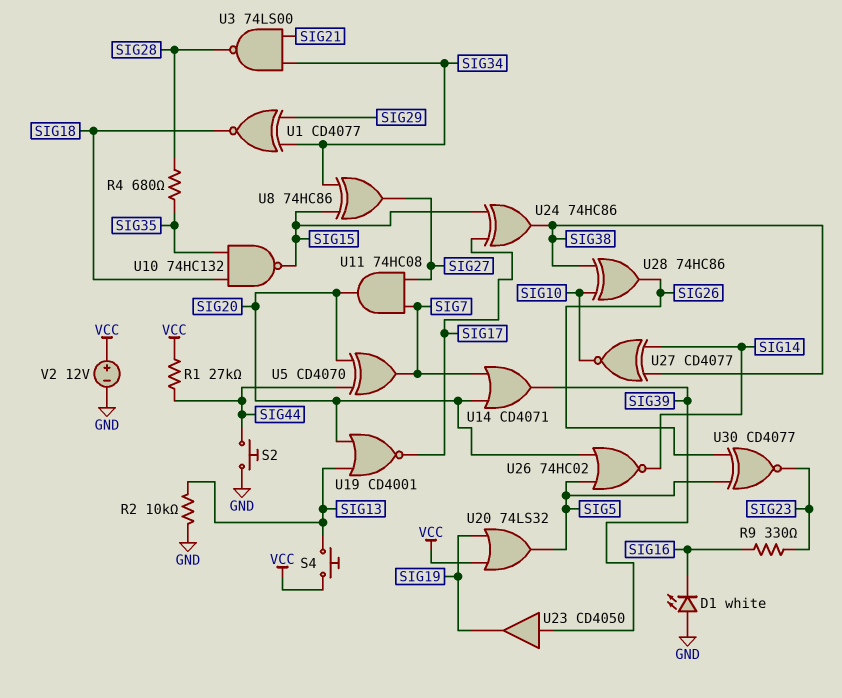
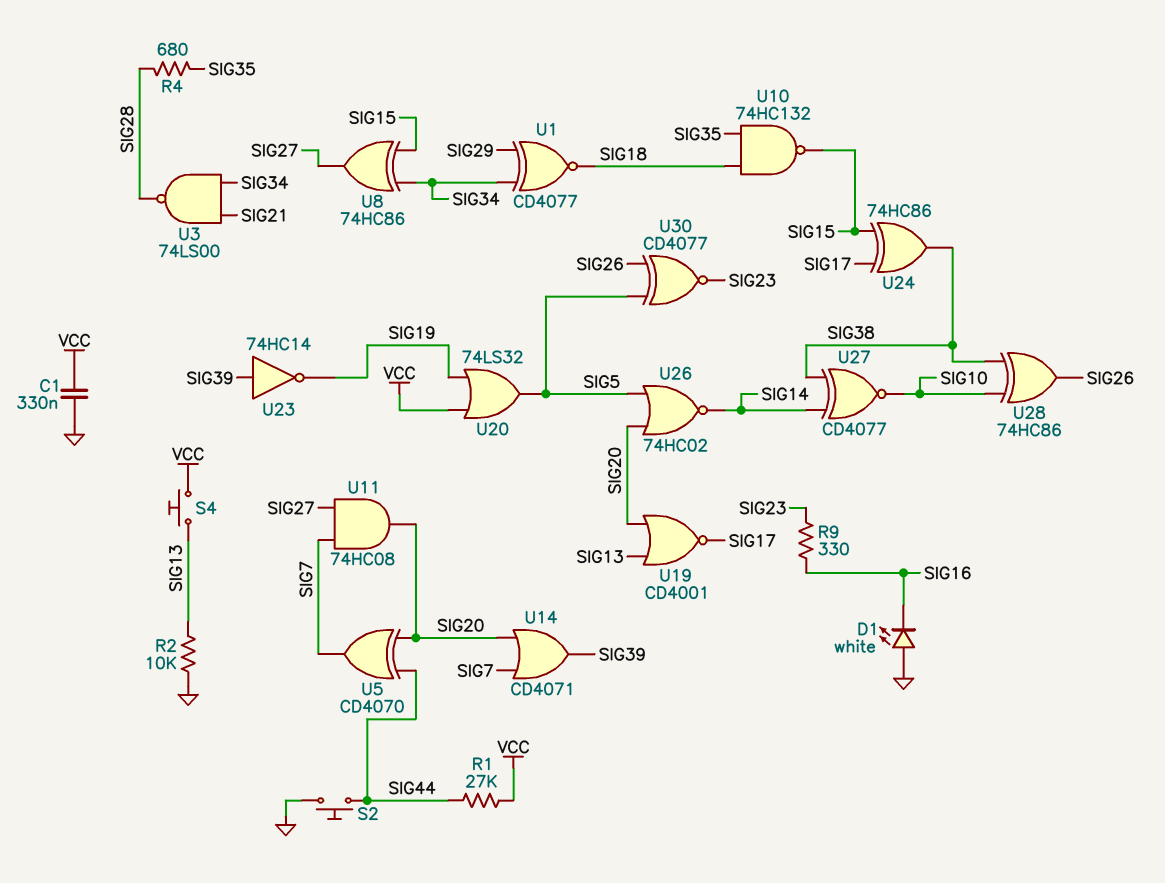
C1: none -> 330nF (GND, VCC)
U23: buffer CD4050 (in SIG39, out SIG19) -> NOT 74HC14 (in SIG39, out SIG19)
V2: 12V (plus VCC, minus GND) -> none

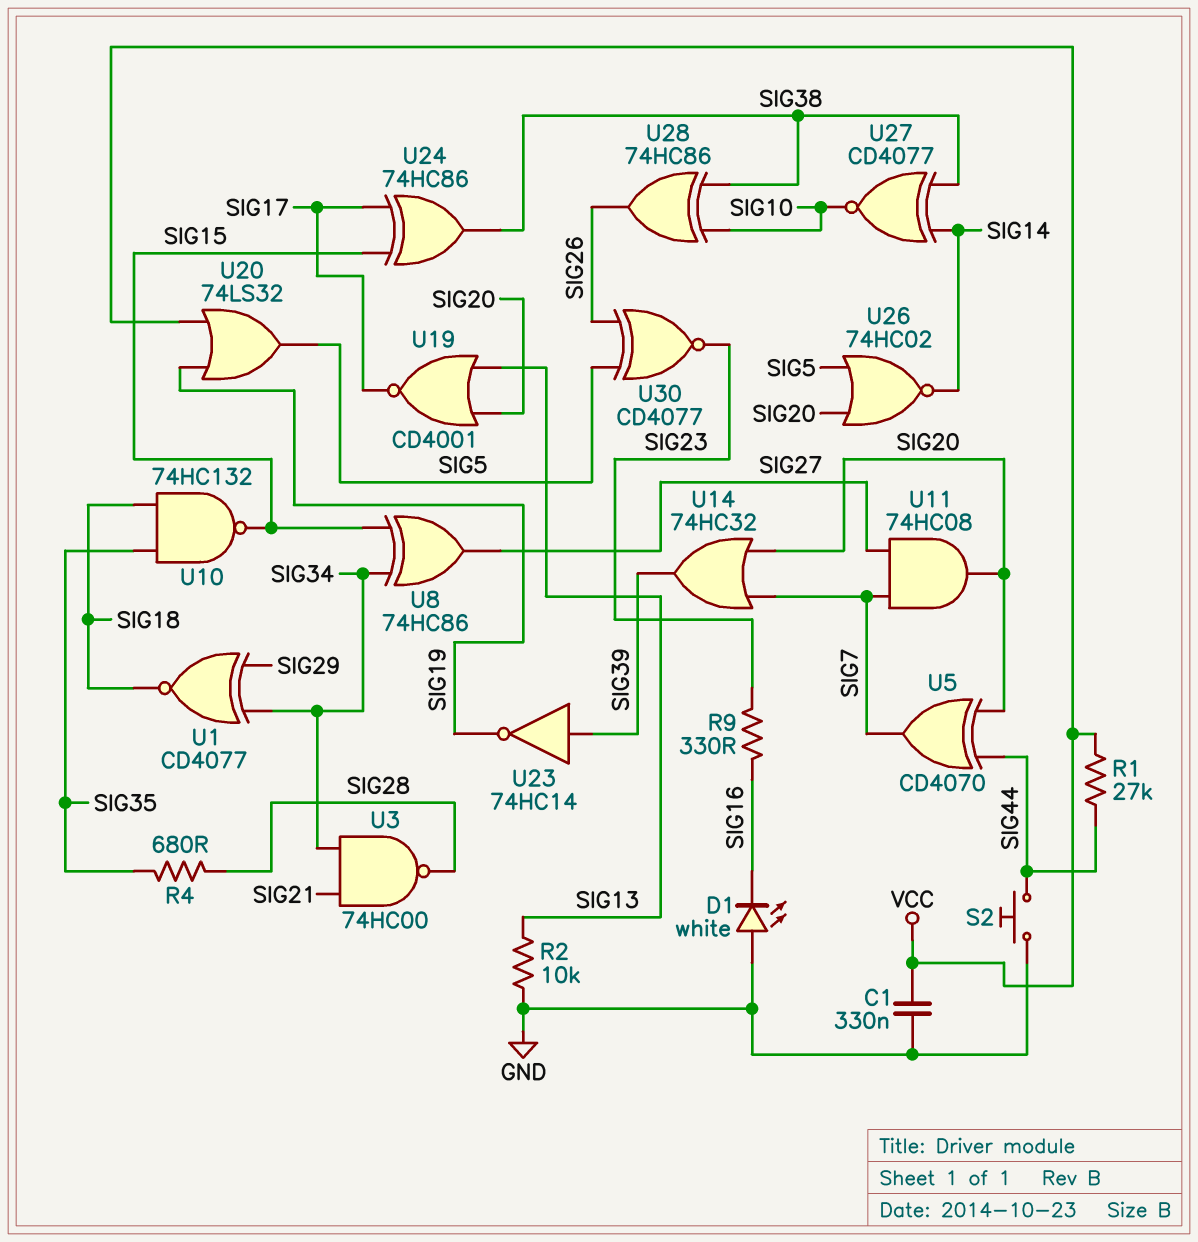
S4: button (SIG13, VCC) -> none
U3: NAND 74LS00 (in SIG21, in SIG34, out SIG28) -> NAND 74HC00 (in SIG21, in SIG34, out SIG28)
U14: OR CD4071 (in SIG7, in SIG20, out SIG39) -> OR 74HC32 (in SIG7, in SIG20, out SIG39)

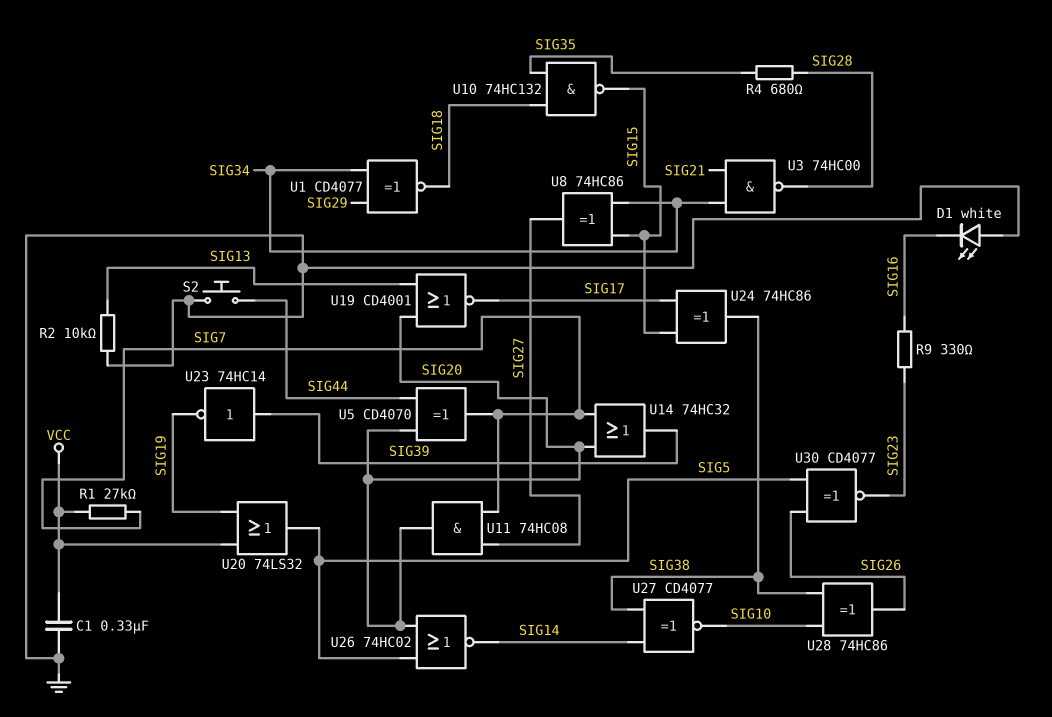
R1: 27k (SIG44, VCC) -> 27k (SIG7, VCC)

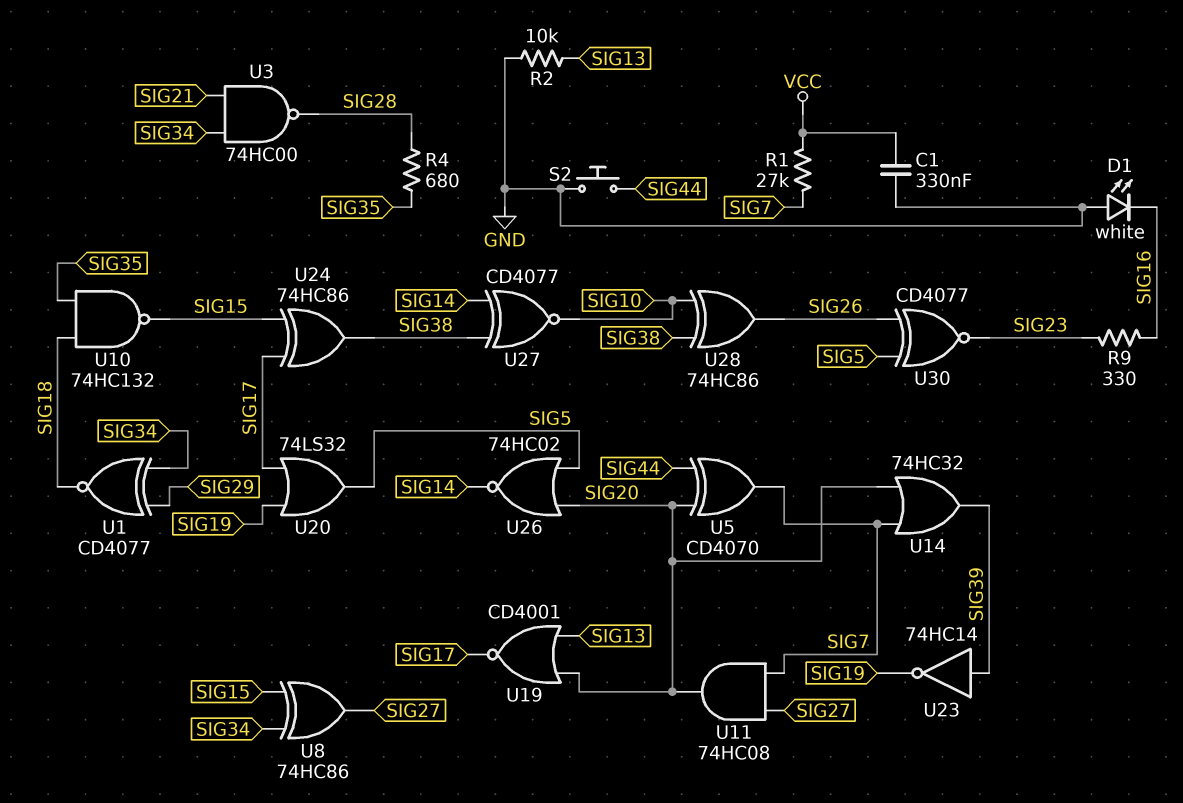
U20: OR 74LS32 (in SIG19, in VCC, out SIG5) -> OR 74LS32 (in SIG17, in SIG19, out SIG5)

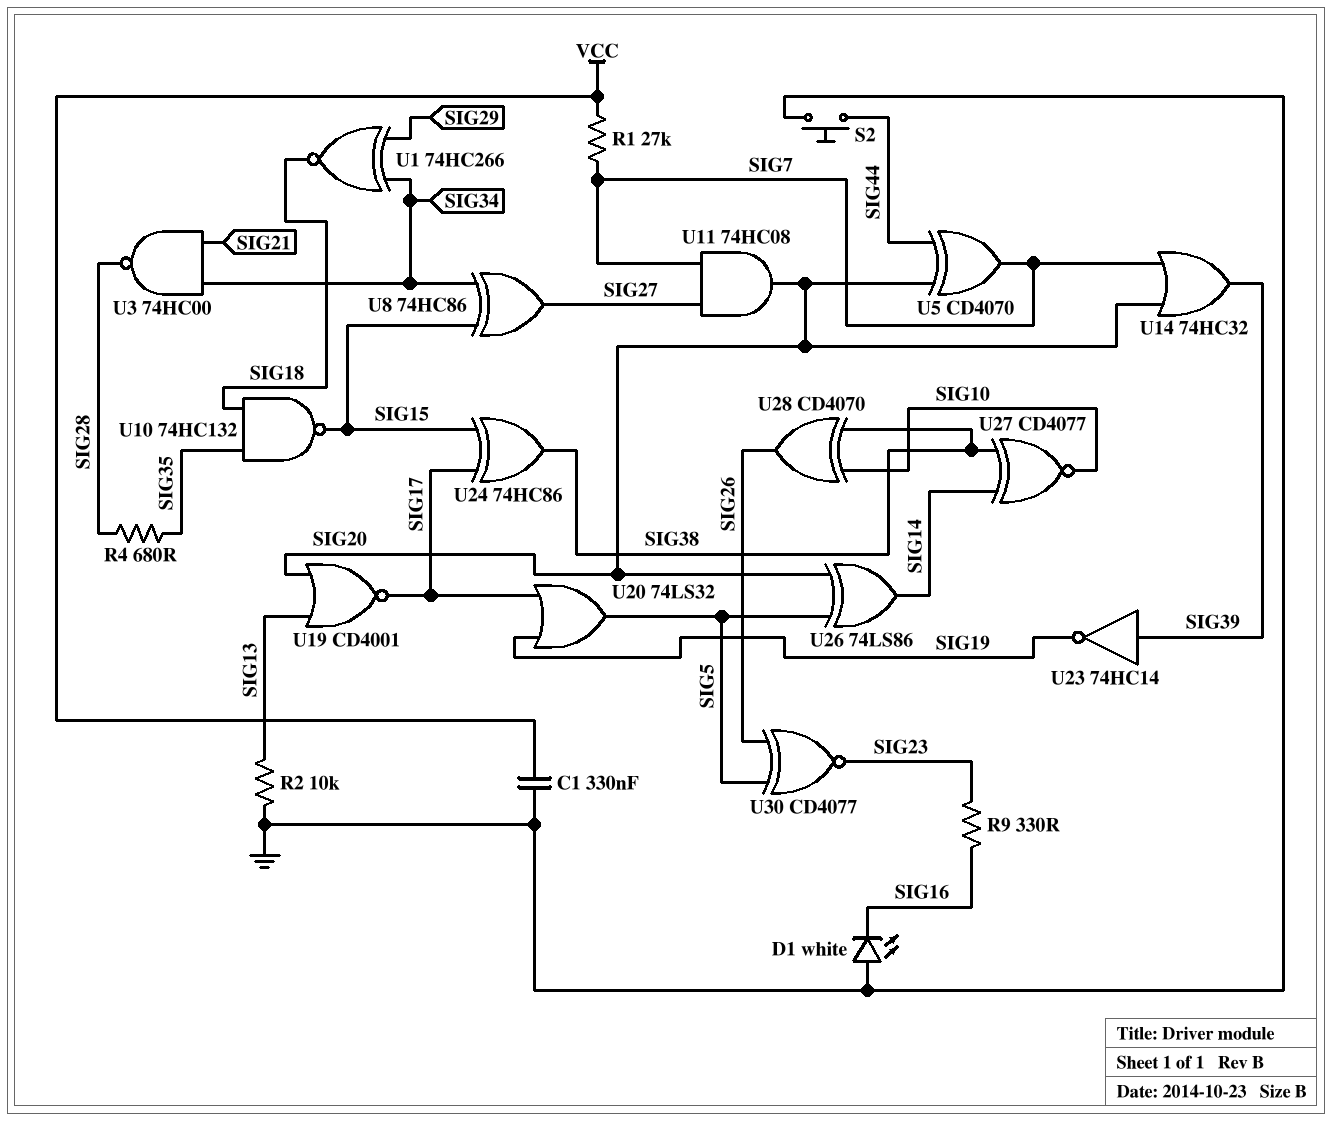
U1: XNOR CD4077 (in SIG29, in SIG34, out SIG18) -> XNOR 74HC266 (in SIG29, in SIG34, out SIG18)
U26: NOR 74HC02 (in SIG5, in SIG20, out SIG14) -> XOR 74LS86 (in SIG5, in SIG20, out SIG14)
U28: XOR 74HC86 (in SIG10, in SIG38, out SIG26) -> XOR CD4070 (in SIG10, in SIG38, out SIG26)

